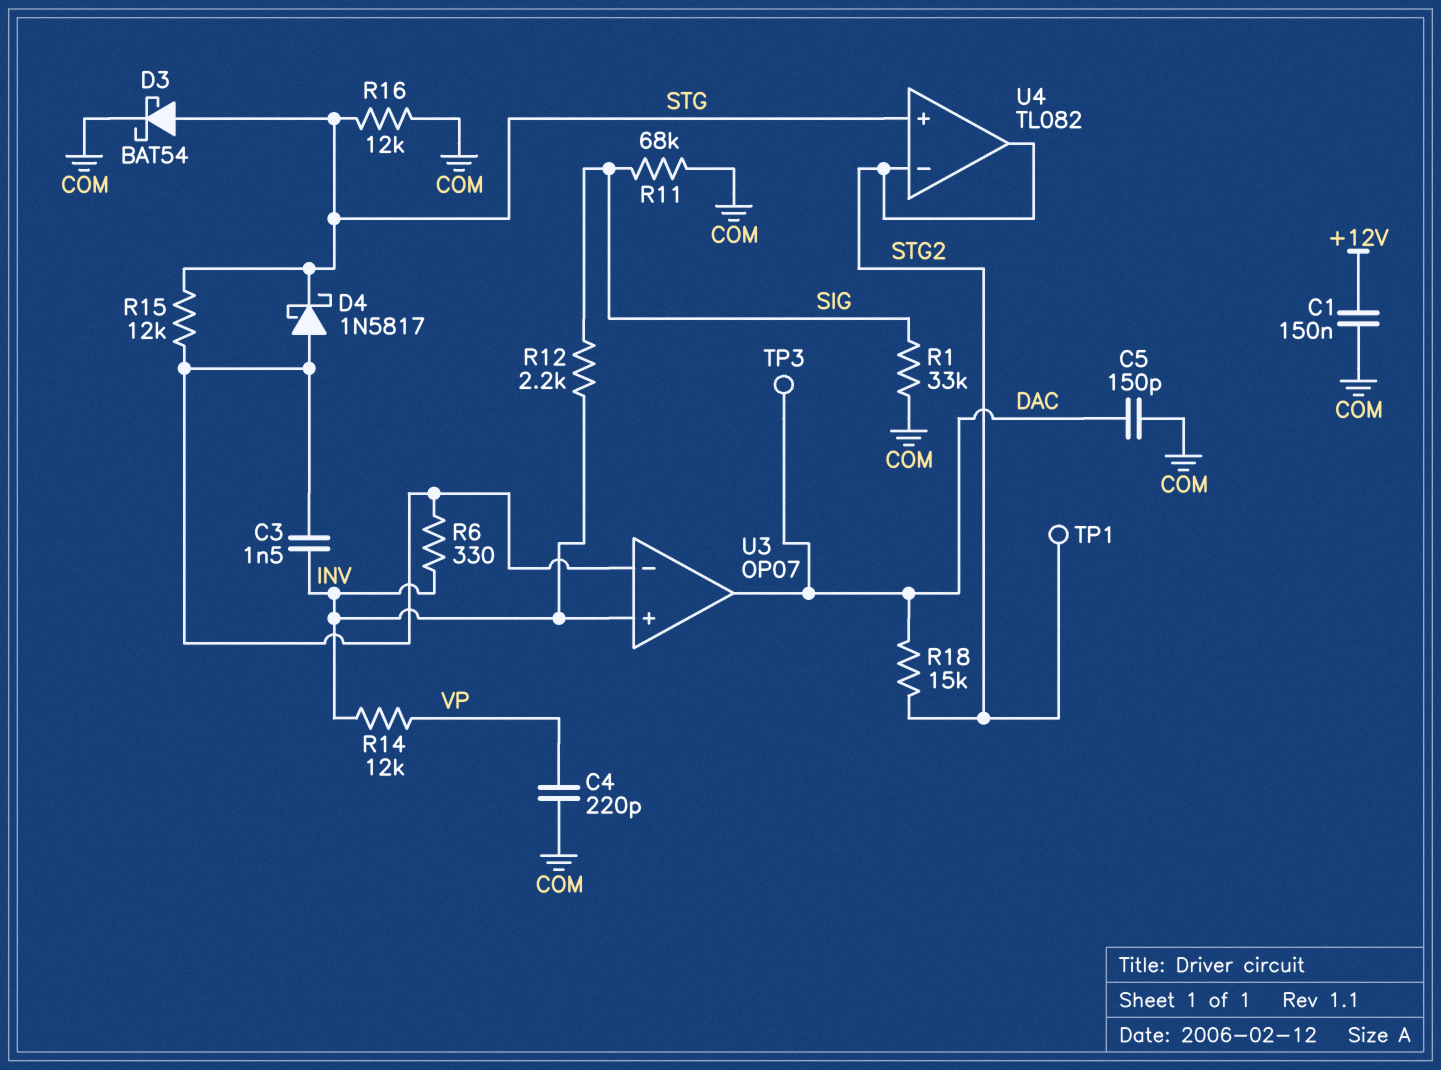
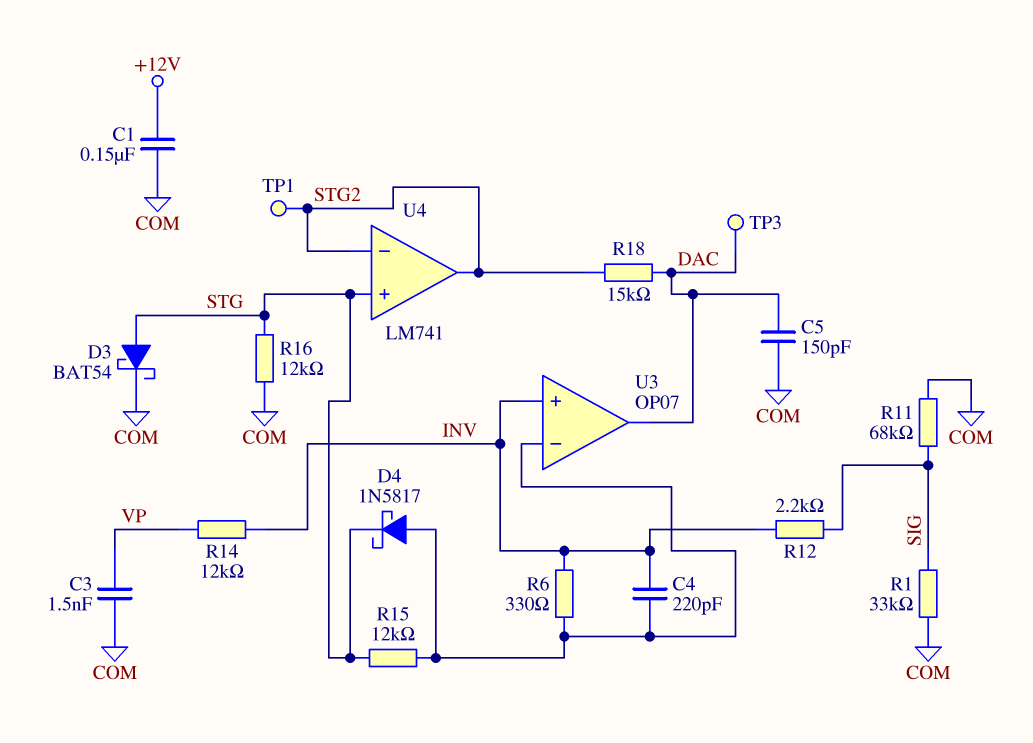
C3: 1.5nF (INV, U3/in-) -> 1.5nF (COM, VP)
C4: 220pF (COM, VP) -> 220pF (INV, U3/in-)
U4: TL082 -> LM741

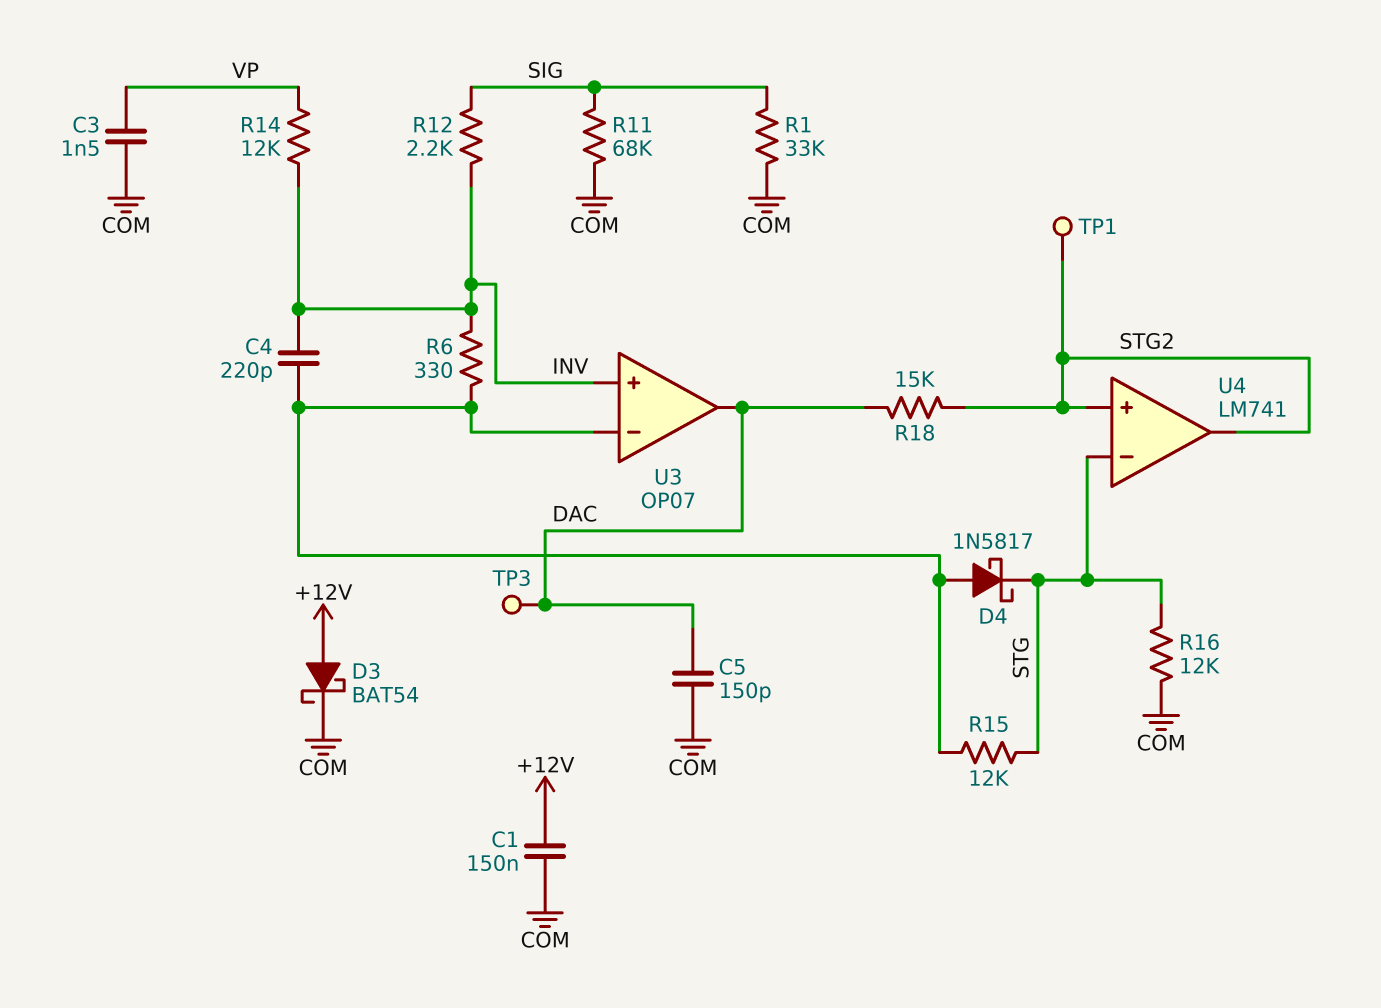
D3: schottky BAT54 (A STG, K COM) -> schottky BAT54 (A +12V, K COM)
U4 pin in+: STG -> STG2
U4 pin in-: STG2 -> STG

